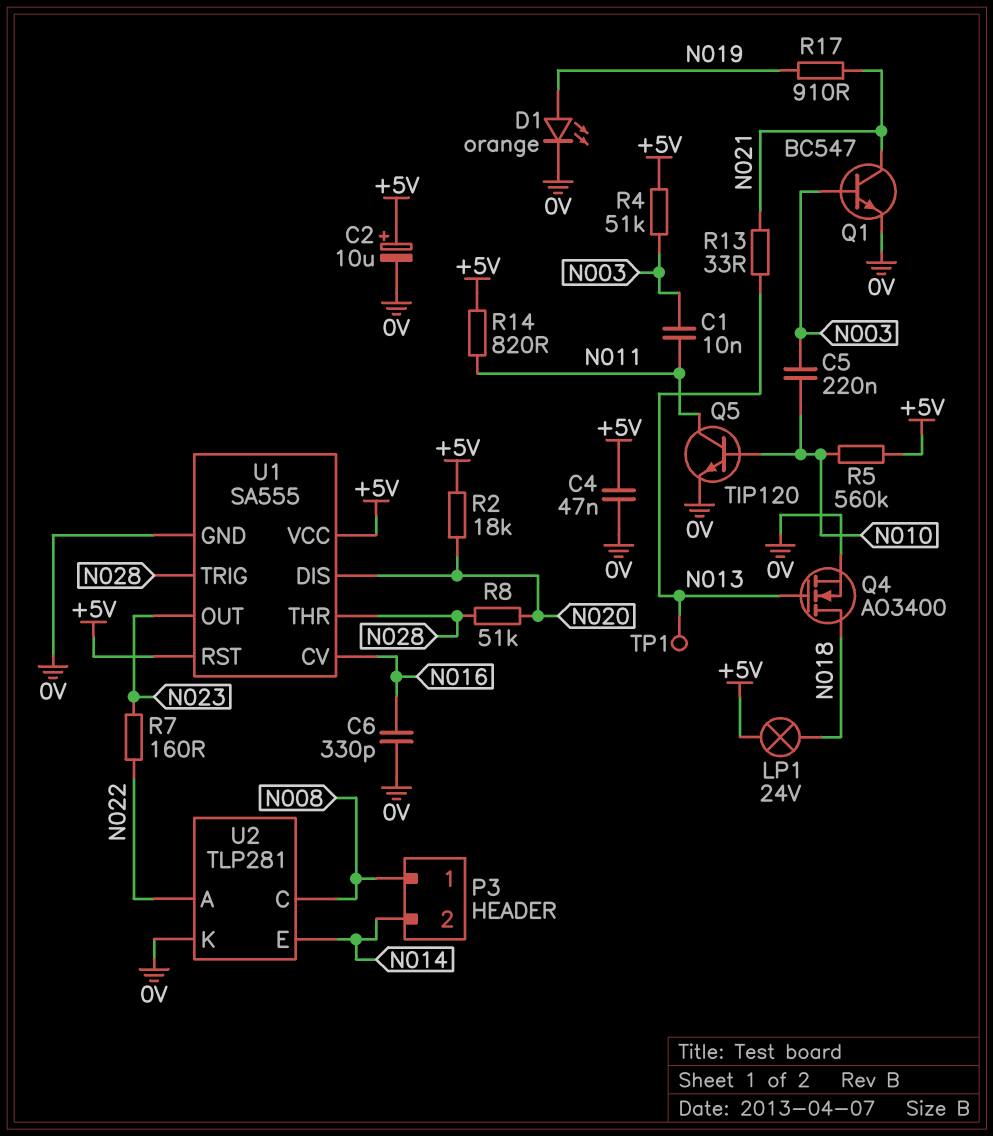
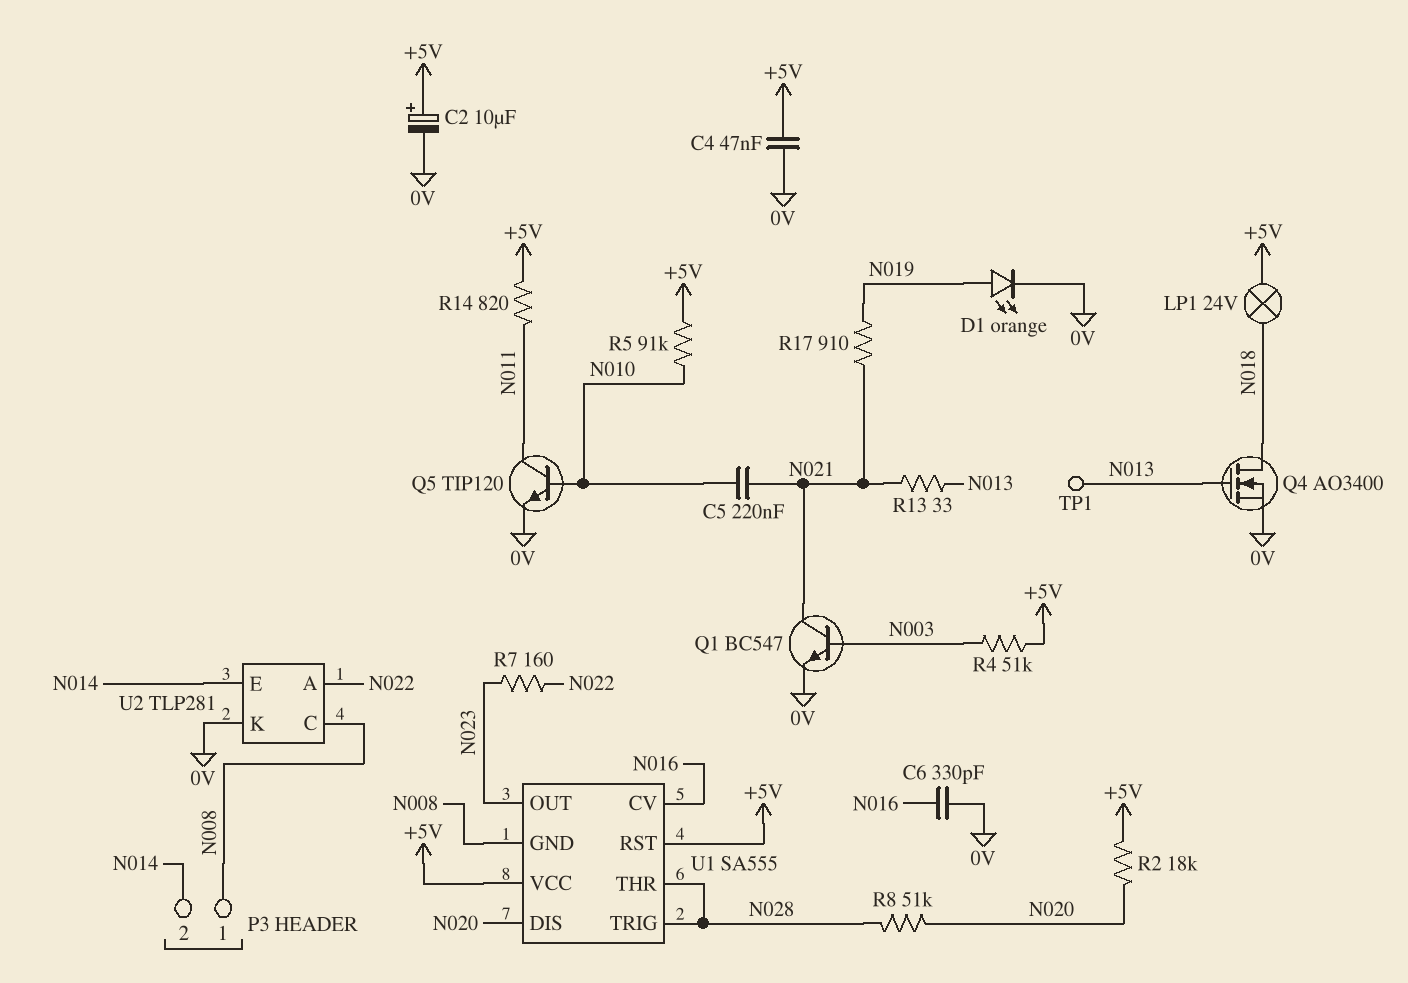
C1: 10nF (N003, N011) -> none
C5: 220nF (N003, N010) -> 220nF (N010, N021)
R5: 560k (+5V, N010) -> 91k (+5V, N010)
U1 pin GND: 0V -> N008

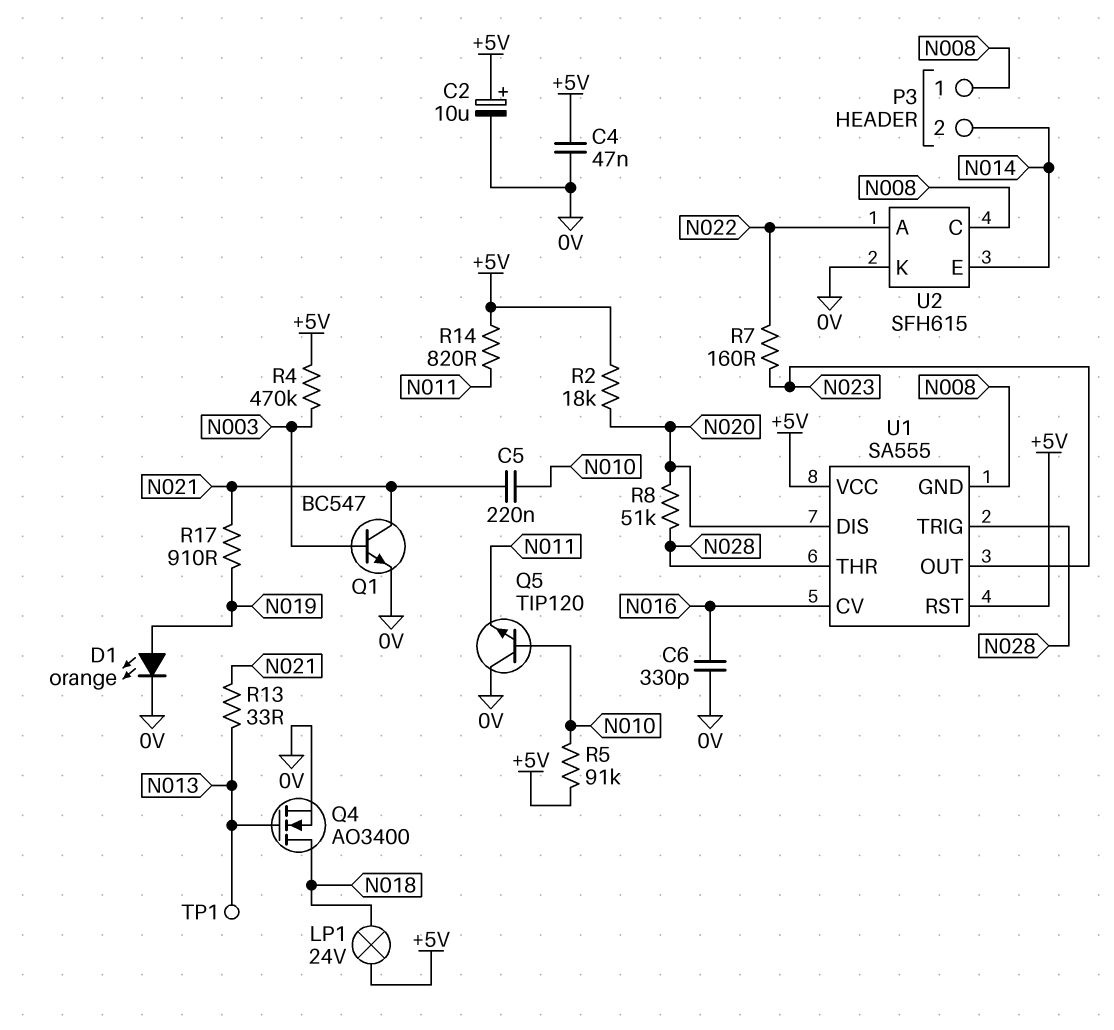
Q5: NPN TIP120 (B N010, C N011, E 0V) -> NPN TIP120 (B N010, C 0V, E N011)
R4: 51k (+5V, N003) -> 470k (+5V, N003)
U2: TLP281 -> SFH615

